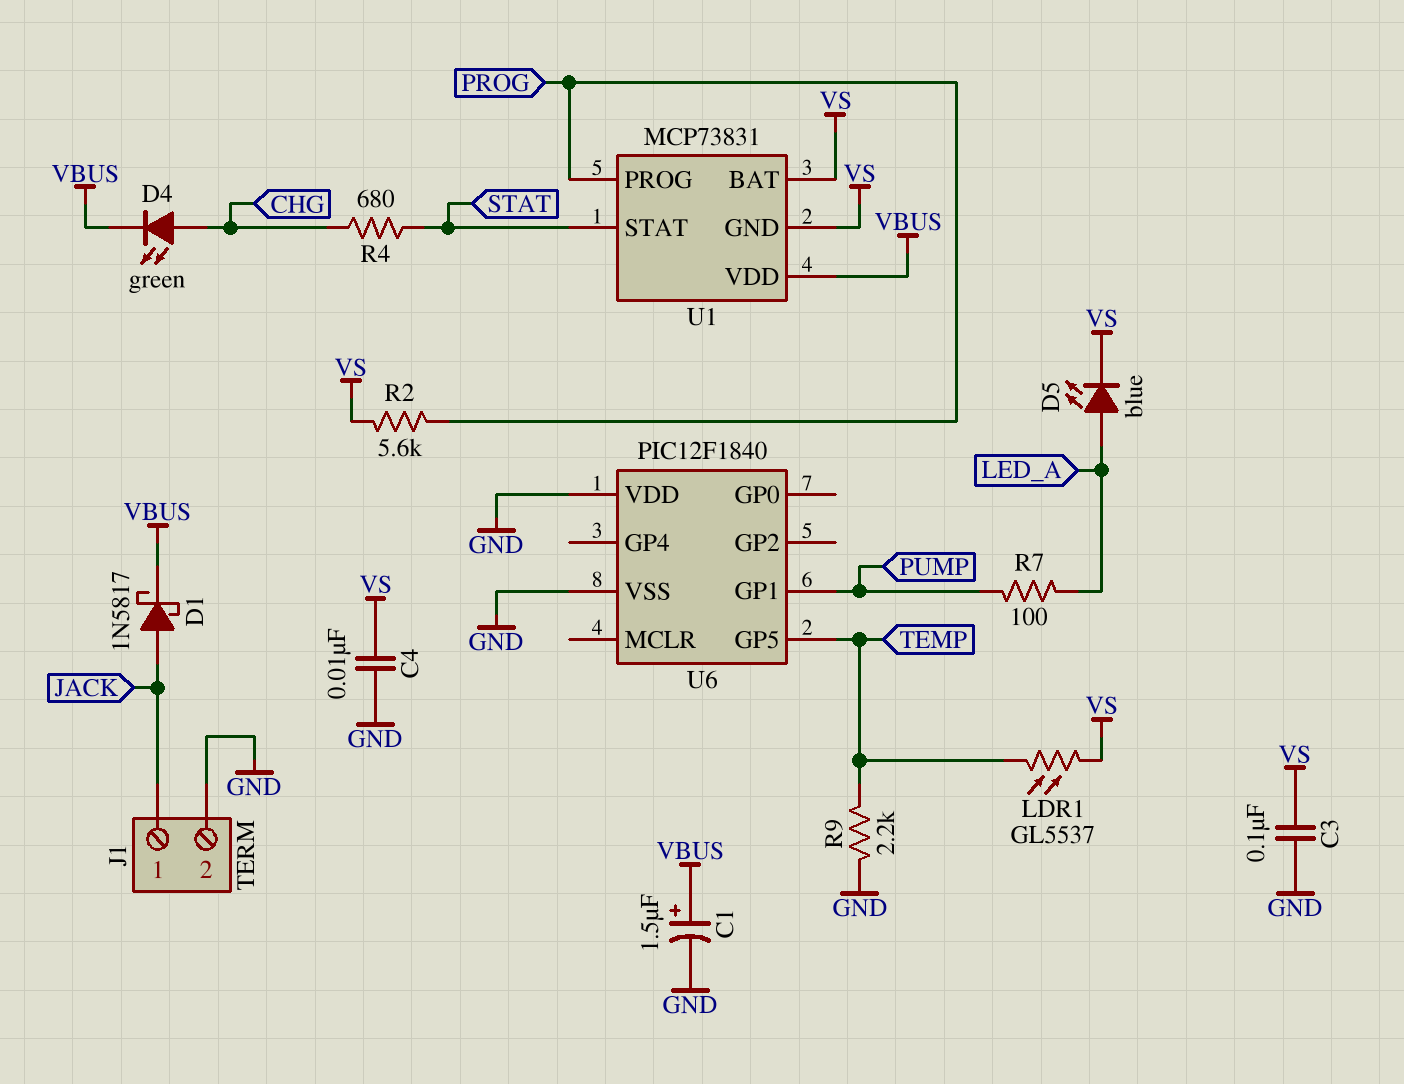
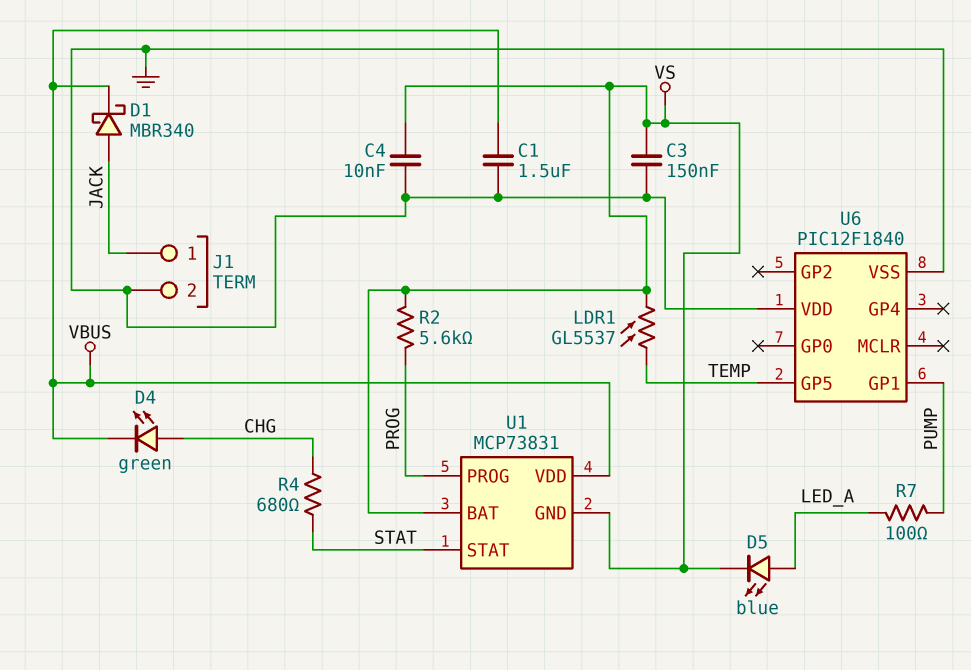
C1: 1.5uF (plus VBUS, minus GND) -> 1.5uF (GND, VBUS)
C3: 100nF (GND, VS) -> 150nF (GND, VS)
D1: schottky 1N5817 (A JACK, K VBUS) -> schottky MBR340 (A JACK, K VBUS)
R9: 2.2k (GND, TEMP) -> none

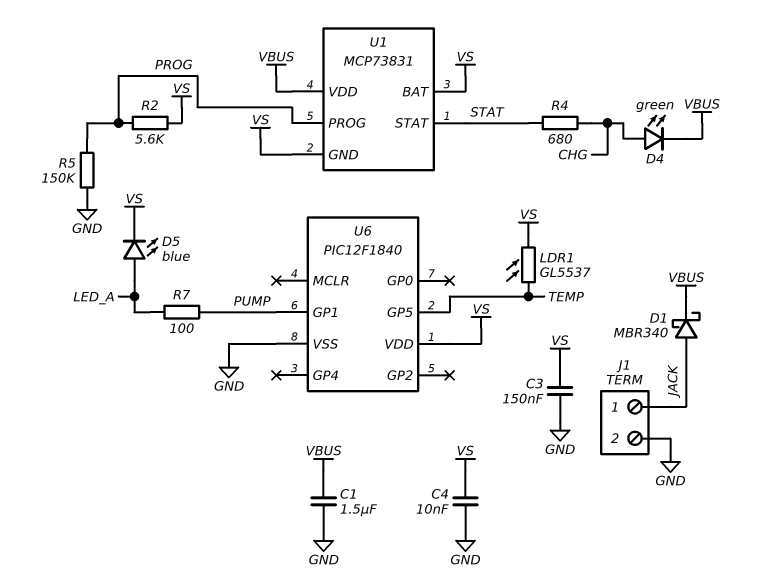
R5: none -> 150k (GND, PROG)
U6 pin VDD: GND -> VS

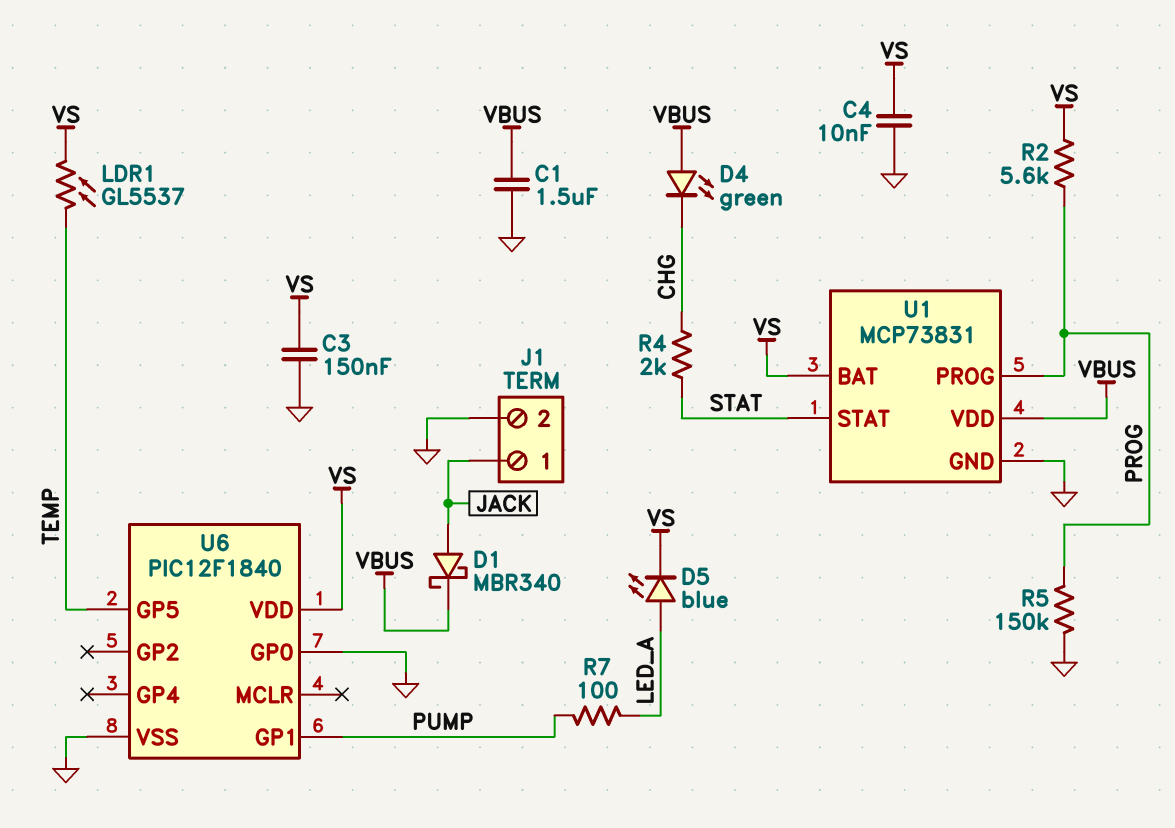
D4: LED green (A CHG, K VBUS) -> LED green (A VBUS, K CHG)
R4: 680 (CHG, STAT) -> 2k (CHG, STAT)
U1 pin GND: VS -> GND
U6 pin GP0: none -> GND

